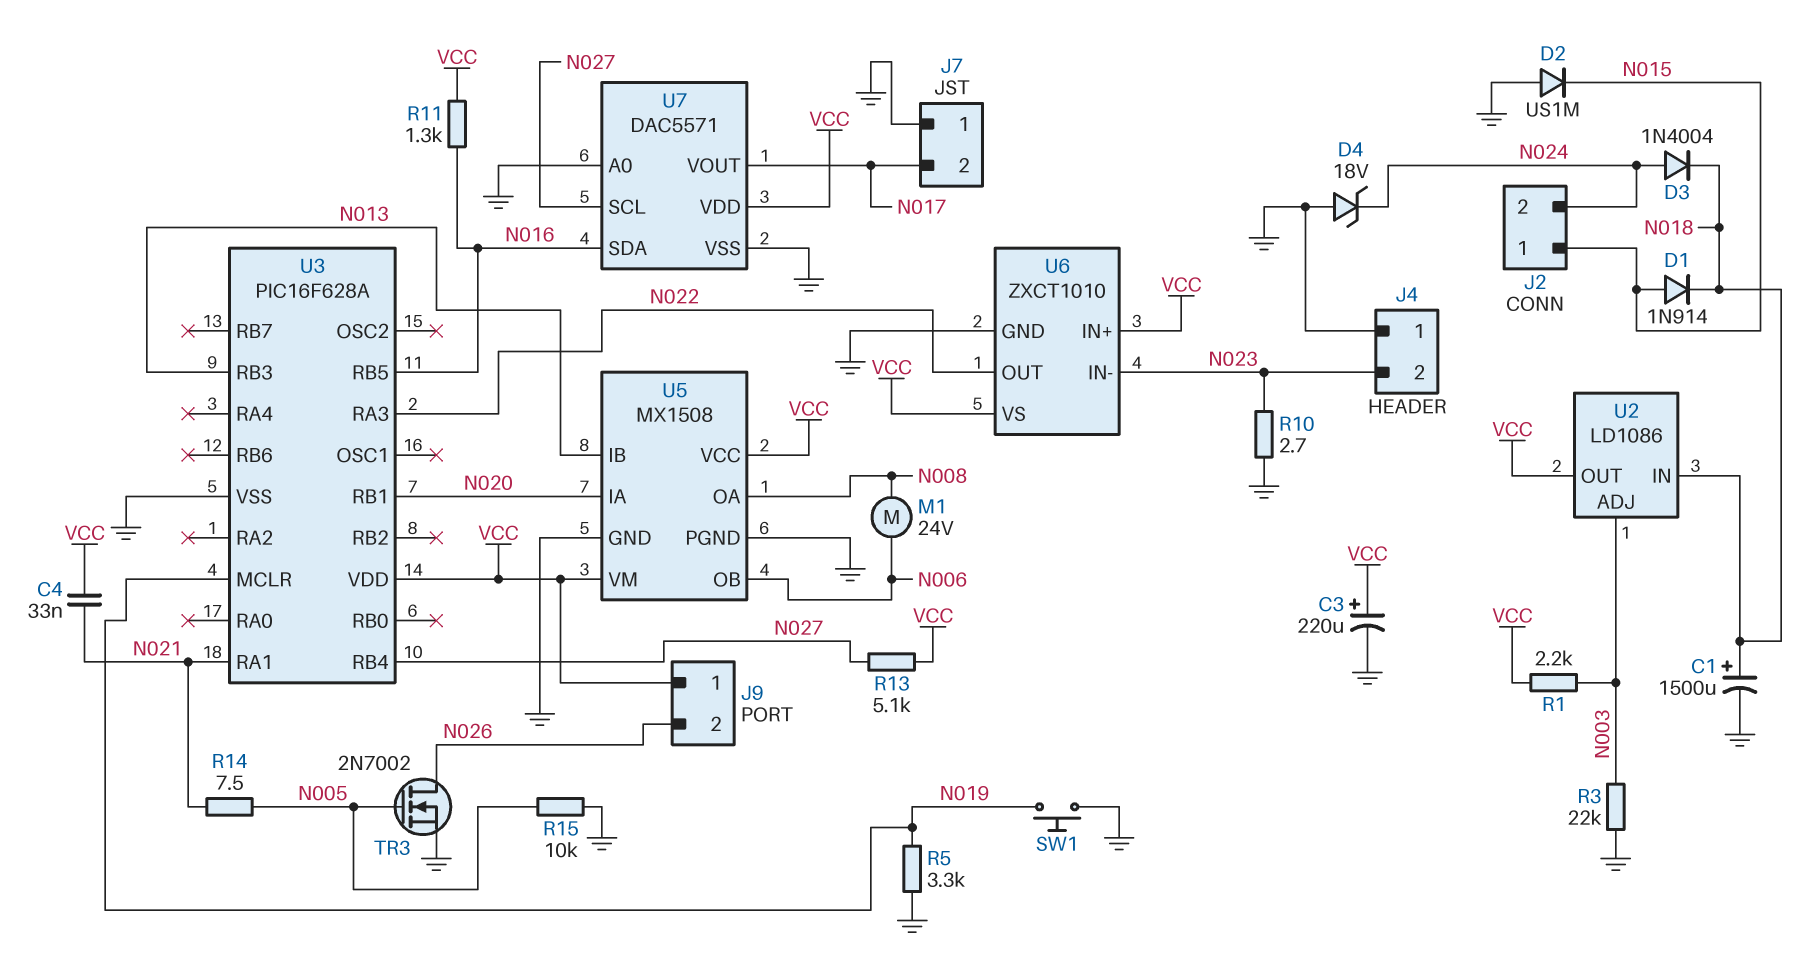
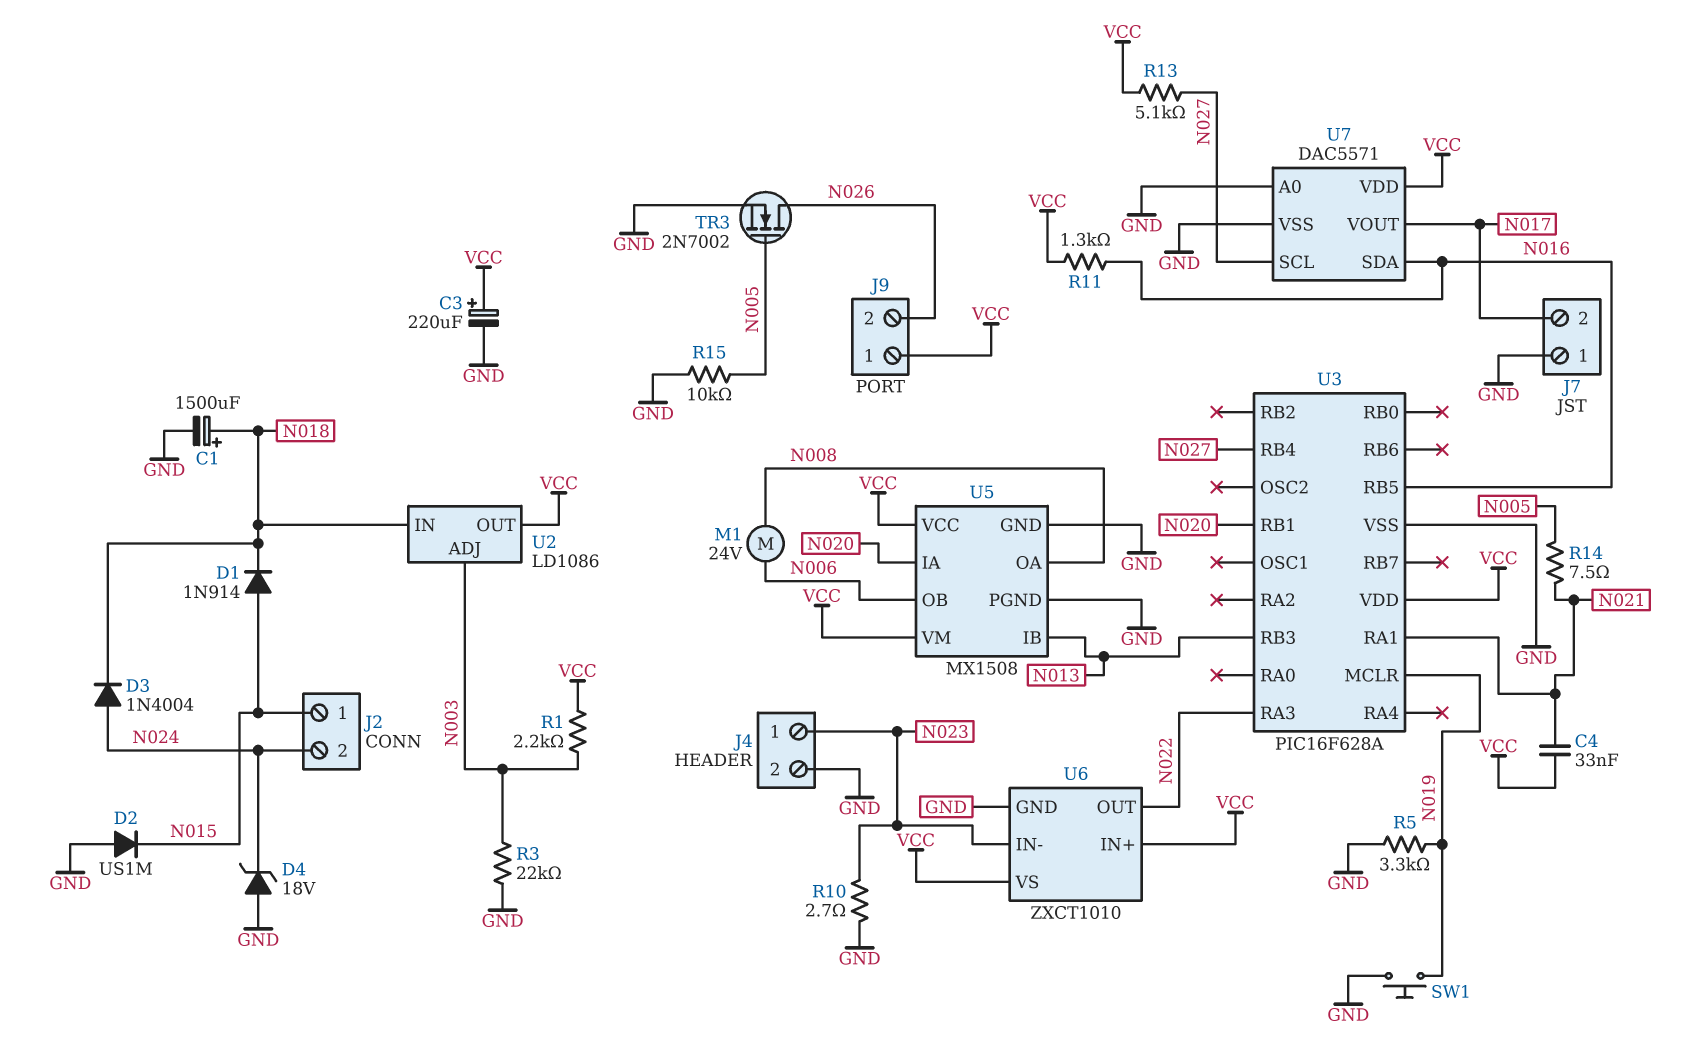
J4 pin 1: GND -> N023
J4 pin 2: N023 -> GND

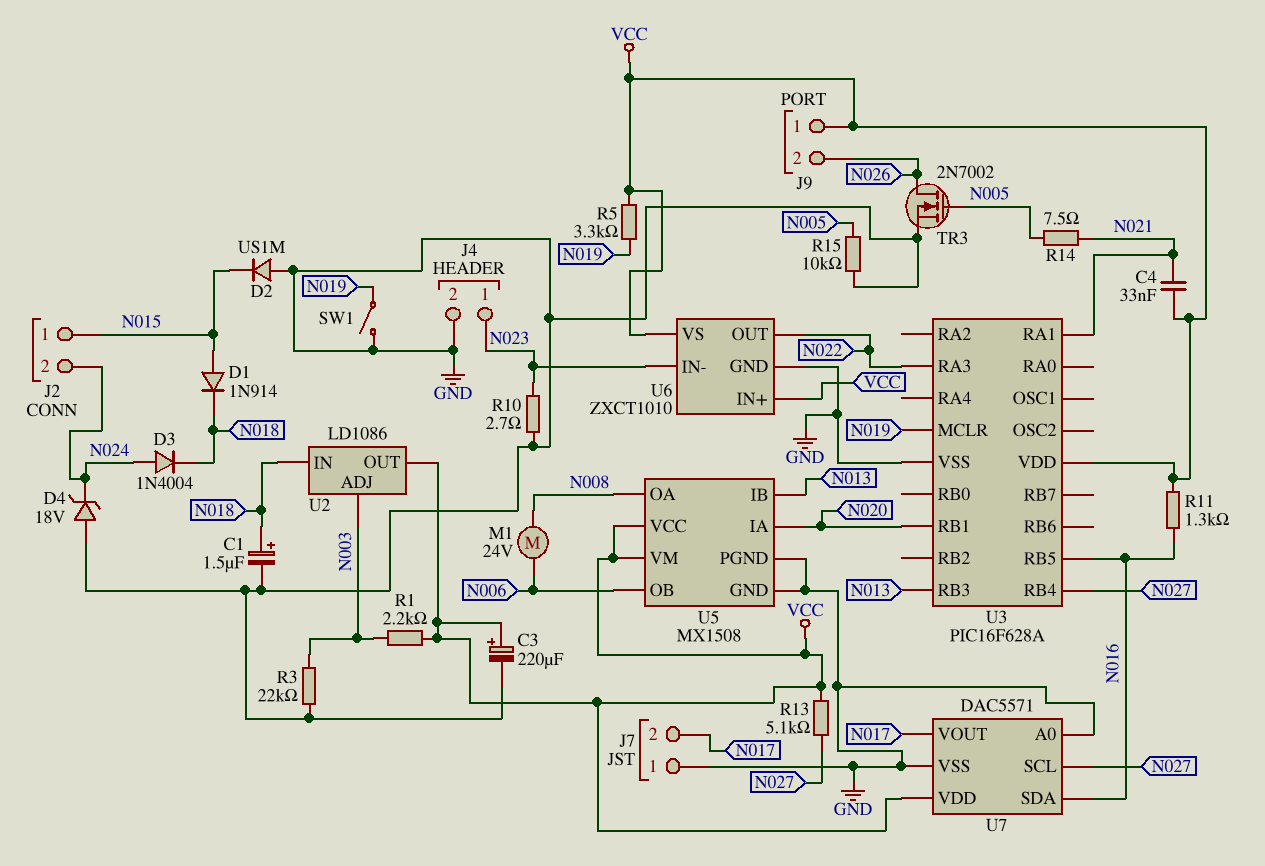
C1: 1500uF (plus N018, minus GND) -> 1.5uF (plus N018, minus GND)
R5: 3.3k (GND, N019) -> 3.3k (N019, VCC)
SW1: button (GND, N019) -> switch (GND, N019)

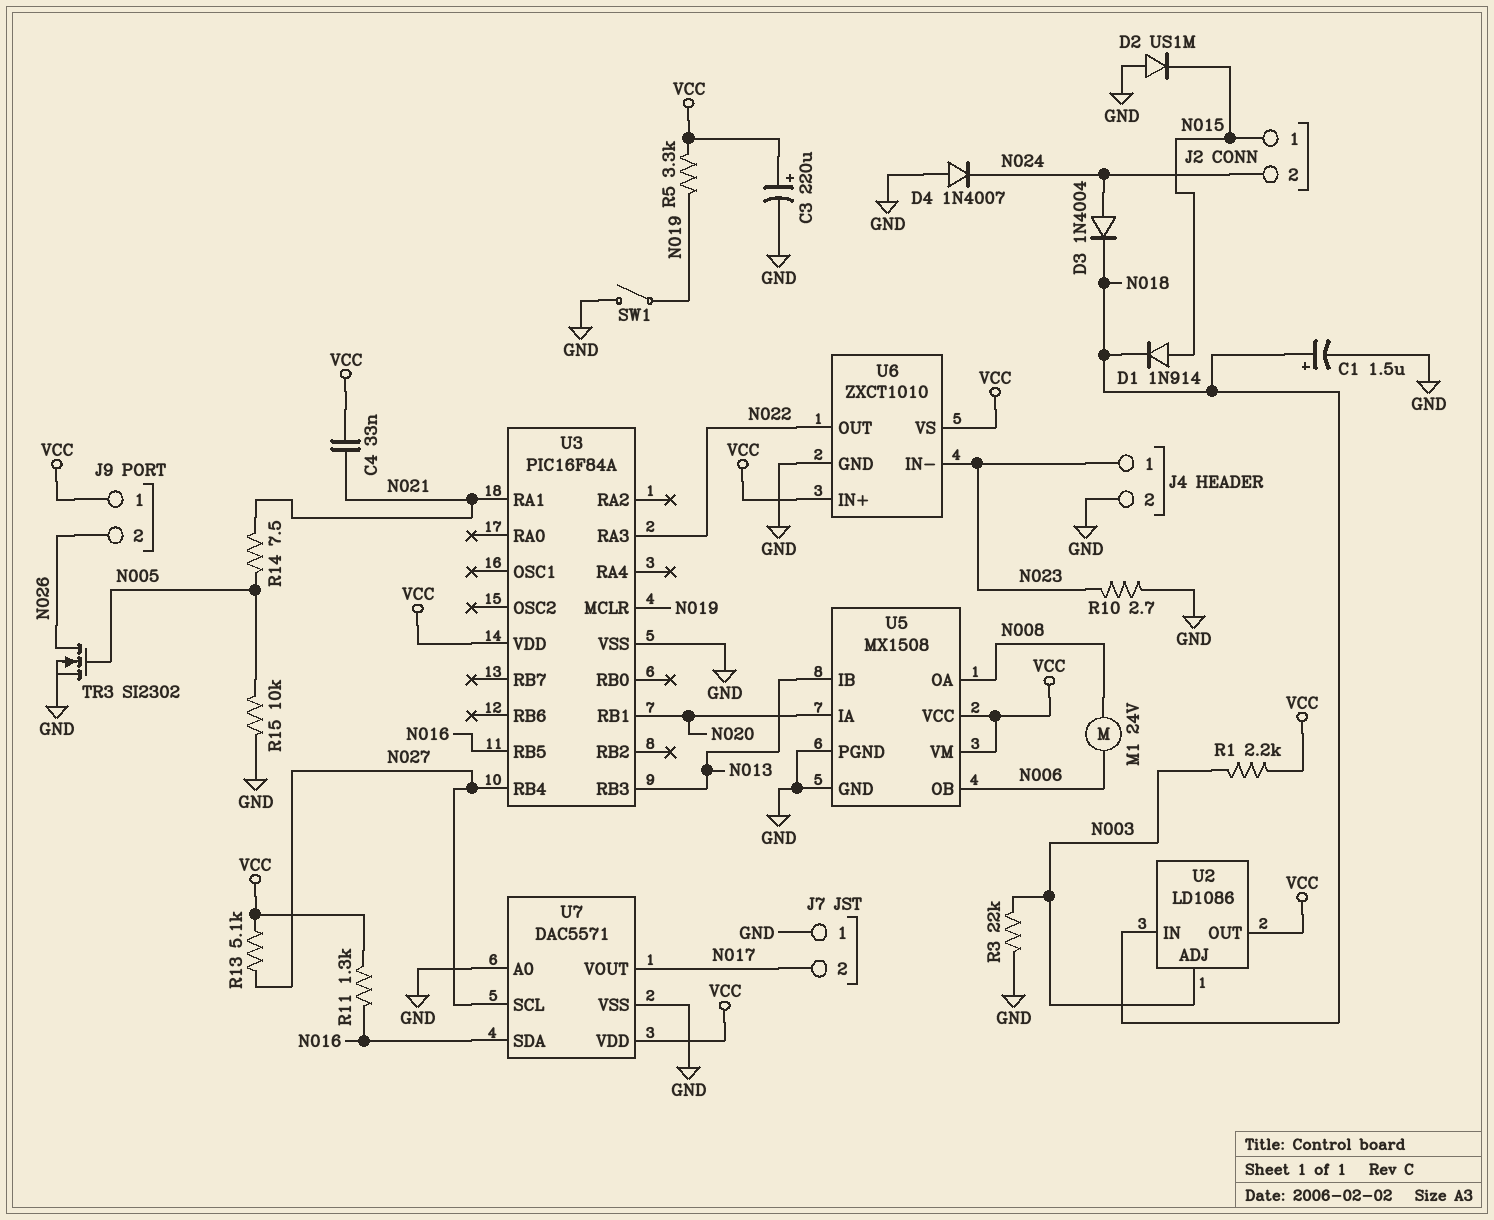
D4: zener 18V (A GND, K N024) -> diode 1N4007 (A GND, K N024)
TR3: NMOS 2N7002 (G N005, D N026, S GND) -> NMOS SI2302 (G N005, D N026, S GND)
U3: PIC16F628A -> PIC16F84A

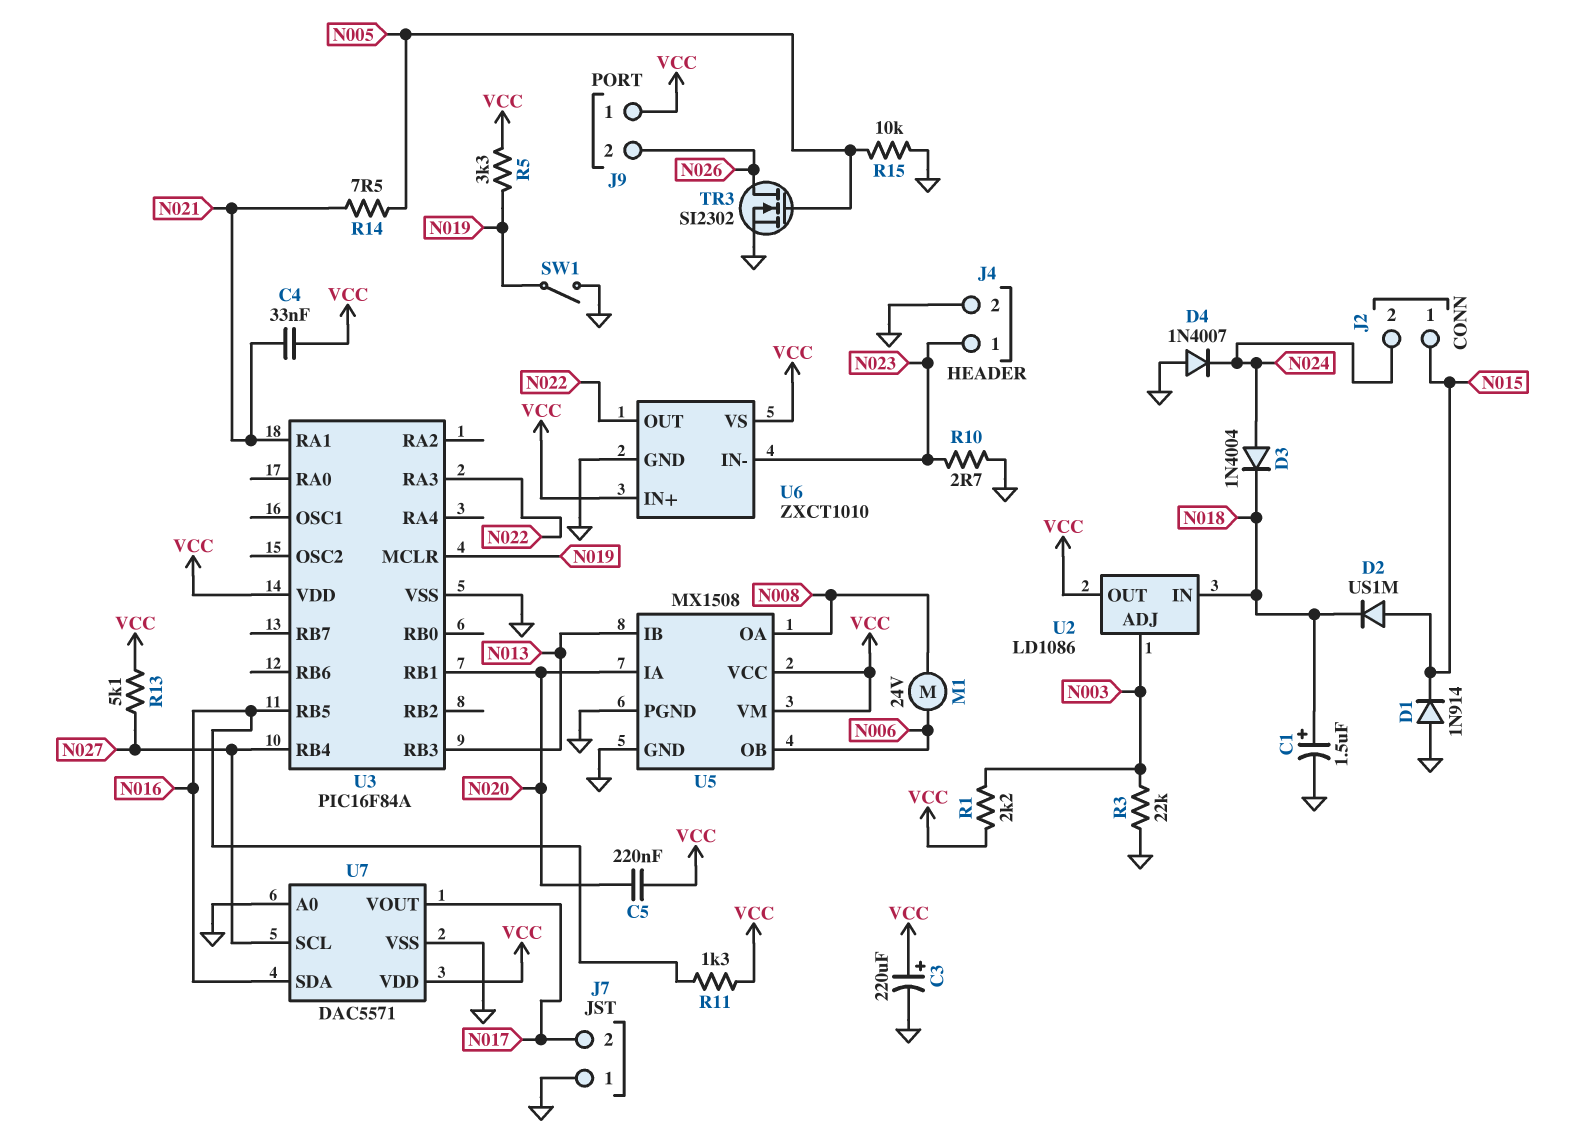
C5: none -> 220nF (N020, VCC)
D1: diode 1N914 (A N015, K N018) -> diode 1N914 (A GND, K N015)
D2: diode US1M (A GND, K N015) -> diode US1M (A N015, K N018)

